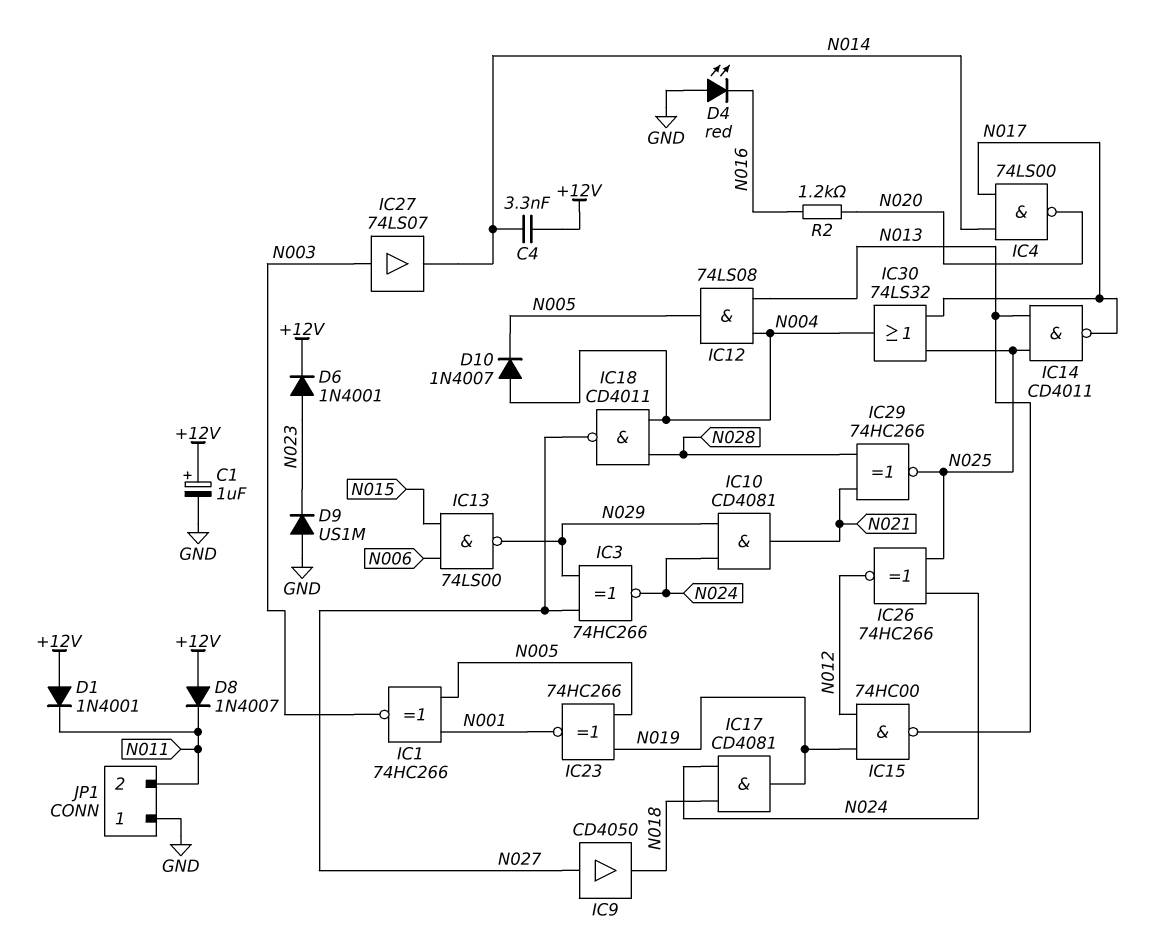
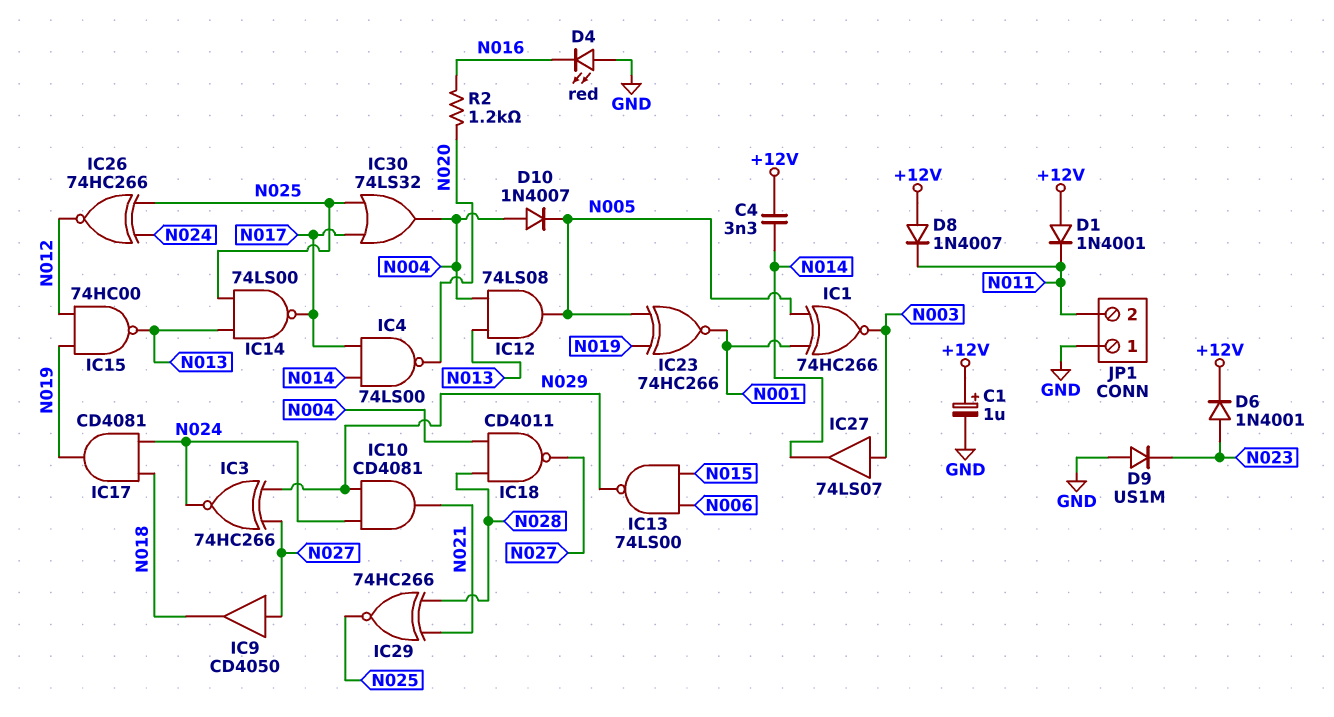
IC14: NAND CD4011 (in N013, in N025, out N017) -> NAND 74LS00 (in N013, in N025, out N017)

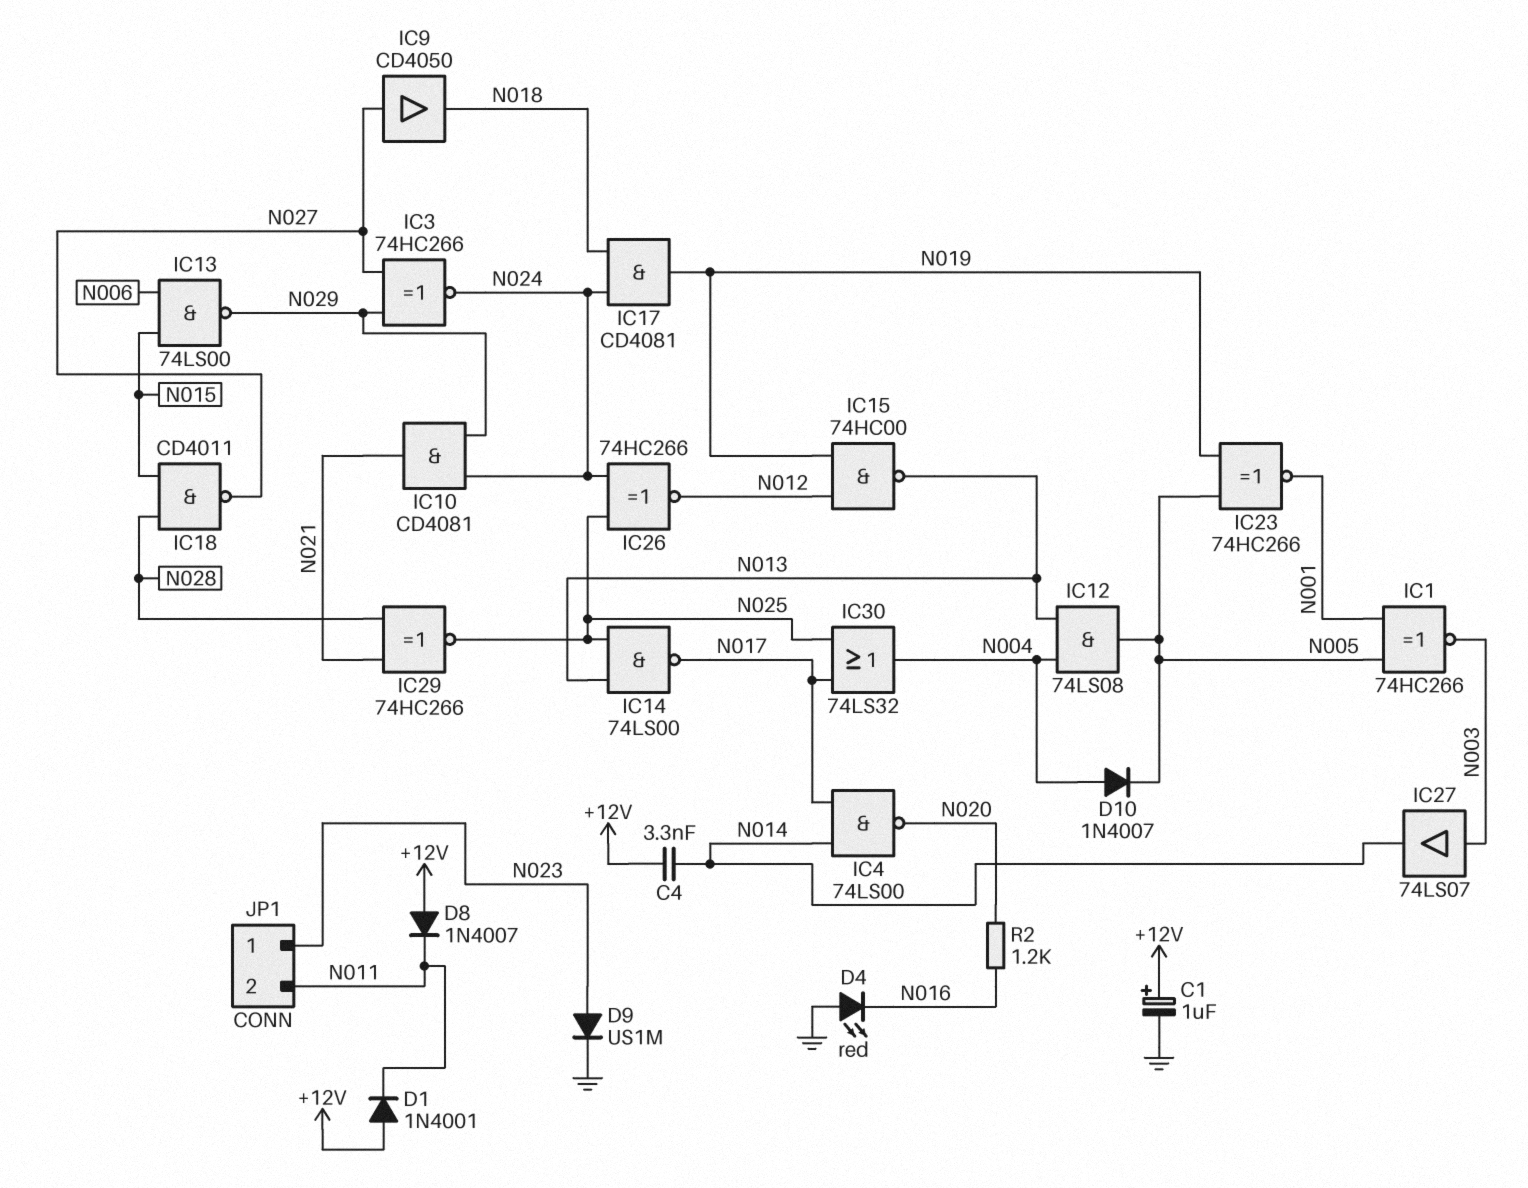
D6: diode 1N4001 (A N023, K +12V) -> none
D9: diode US1M (A GND, K N023) -> diode US1M (A N023, K GND)
IC18: NAND CD4011 (in N004, in N028, out N027) -> NAND CD4011 (in N015, in N028, out N027)
JP1 pin 1: GND -> N023

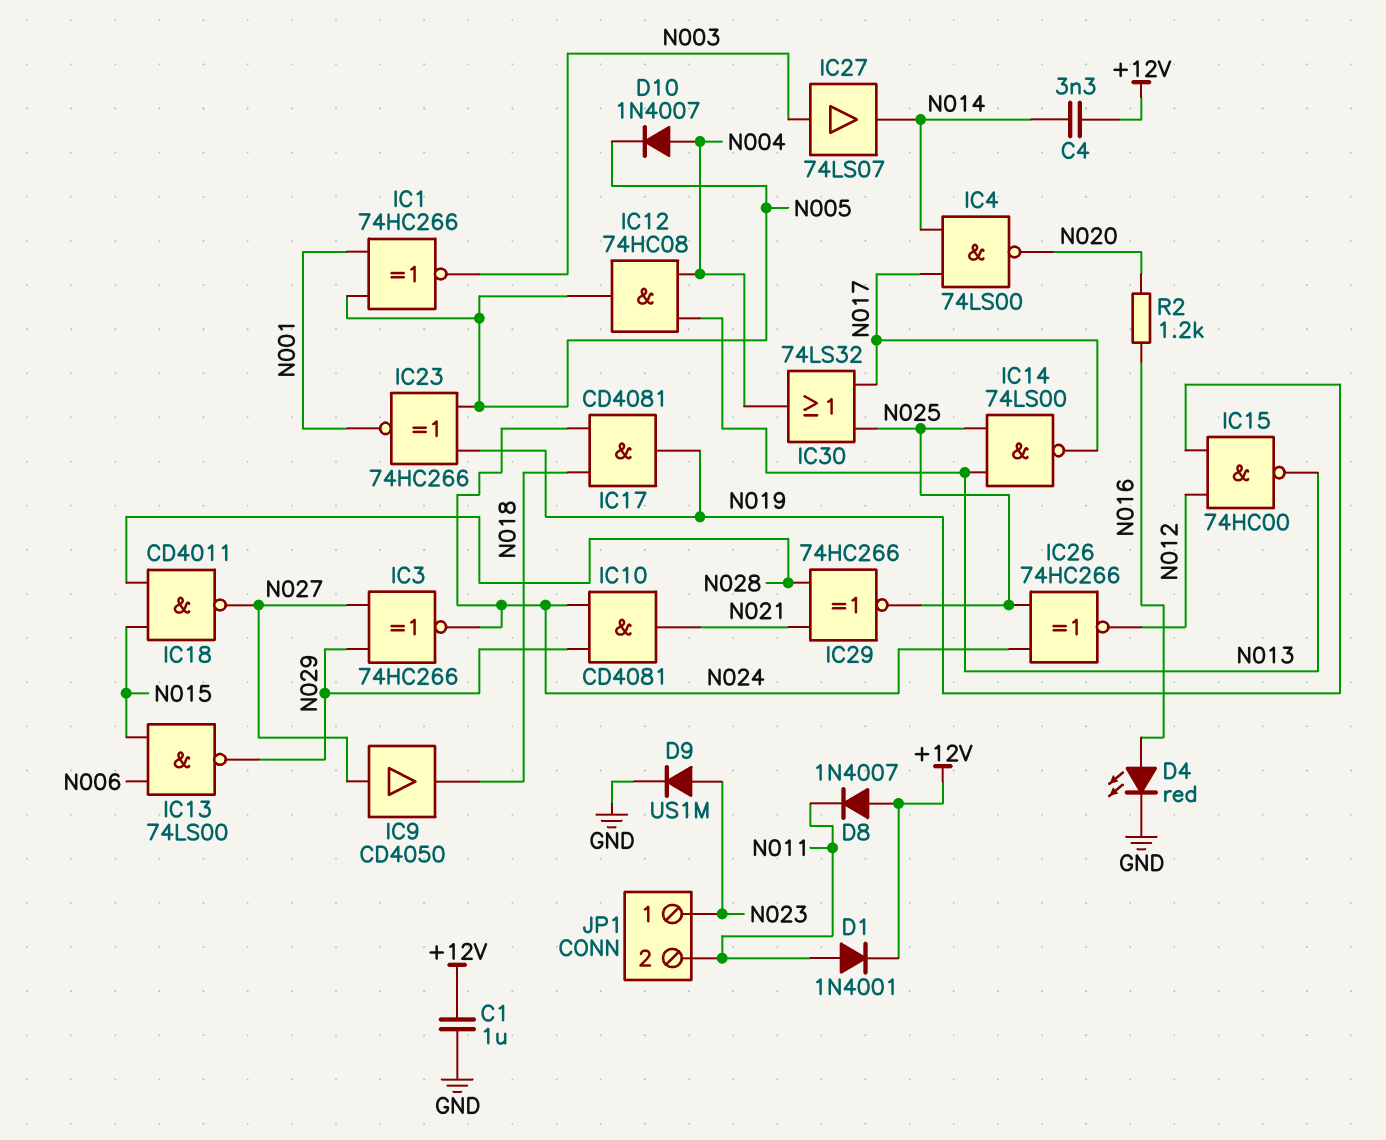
C1: 1uF (plus +12V, minus GND) -> 1uF (+12V, GND)
D1: diode 1N4001 (A +12V, K N011) -> diode 1N4001 (A N011, K +12V)
D4: LED red (A GND, K N016) -> LED red (A N016, K GND)
IC12: AND 74LS08 (in N004, in N013, out N005) -> AND 74HC08 (in N004, in N013, out N005)

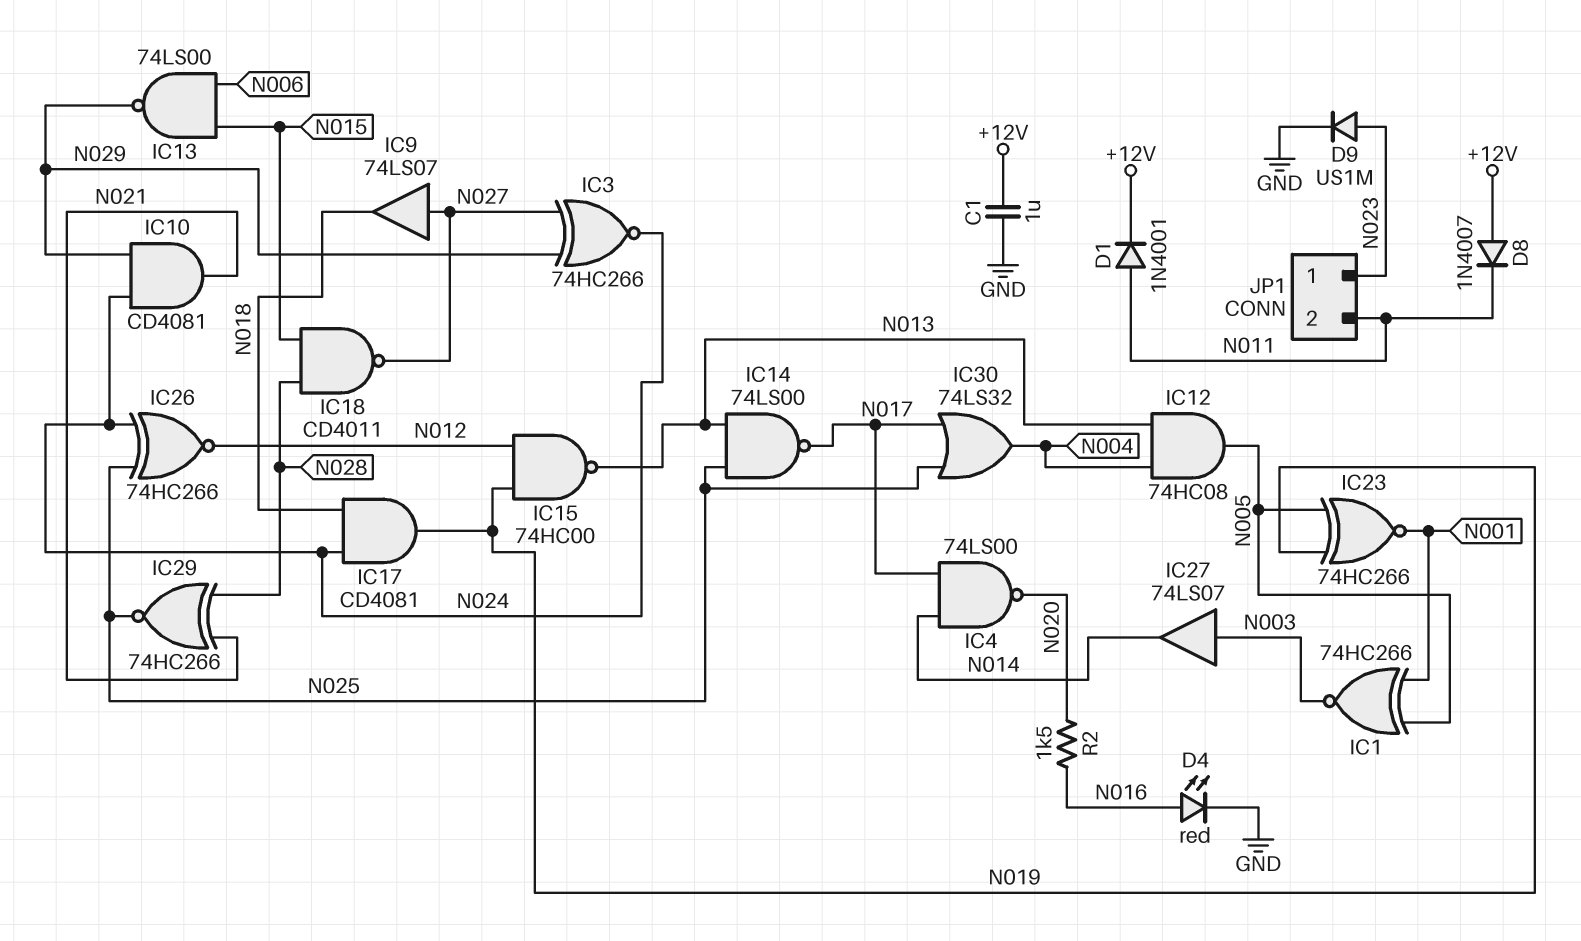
C4: 3.3nF (+12V, N014) -> none
D10: diode 1N4007 (A N004, K N005) -> none
IC9: buffer CD4050 (in N027, out N018) -> buffer 74LS07 (in N027, out N018)
R2: 1.2k (N016, N020) -> 1.5k (N016, N020)

